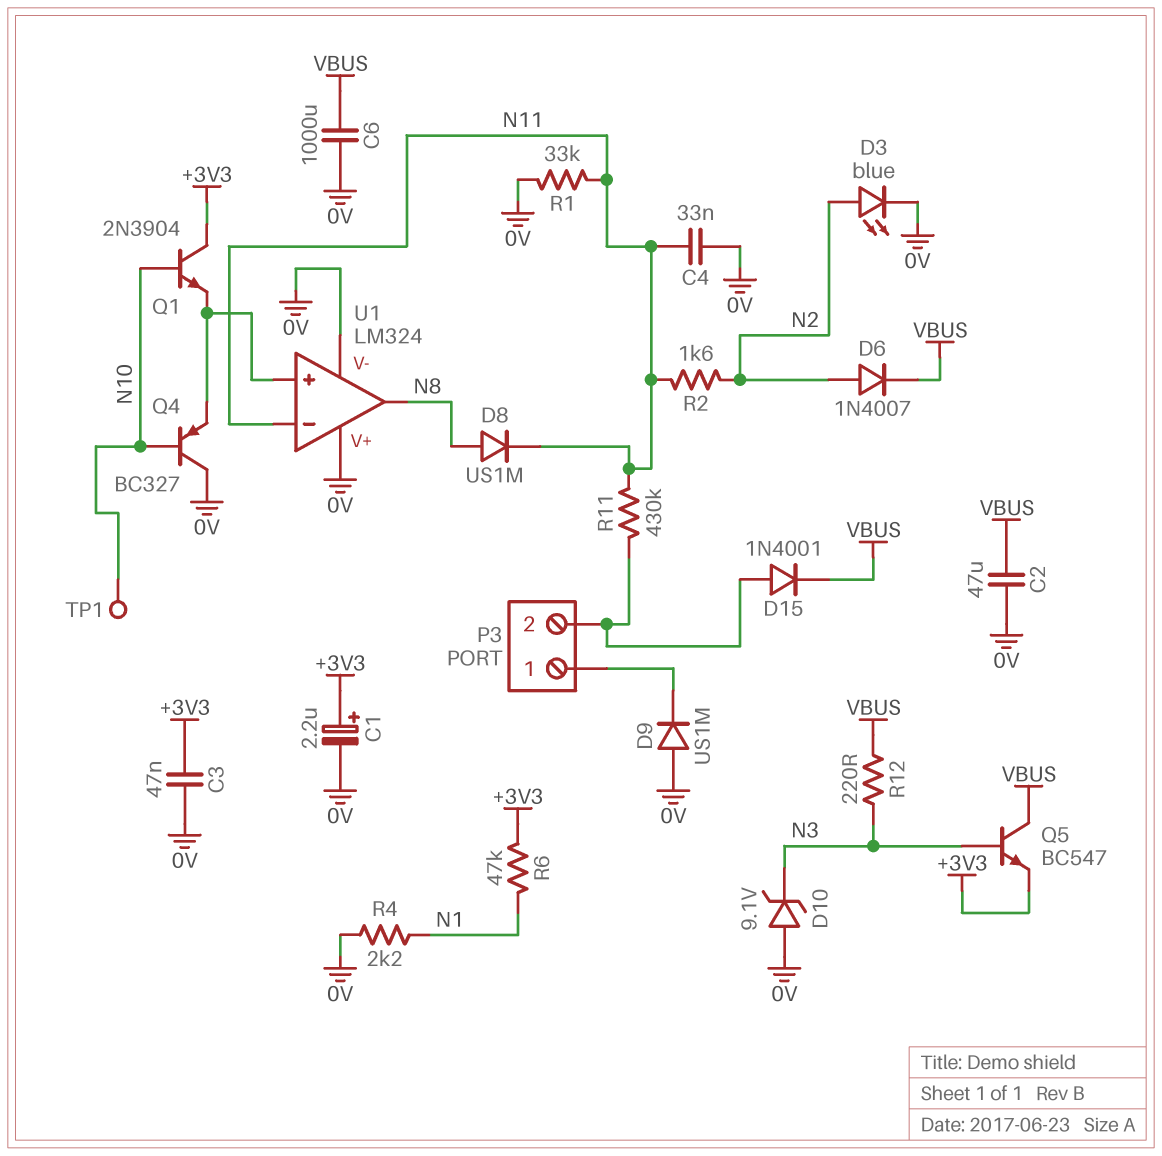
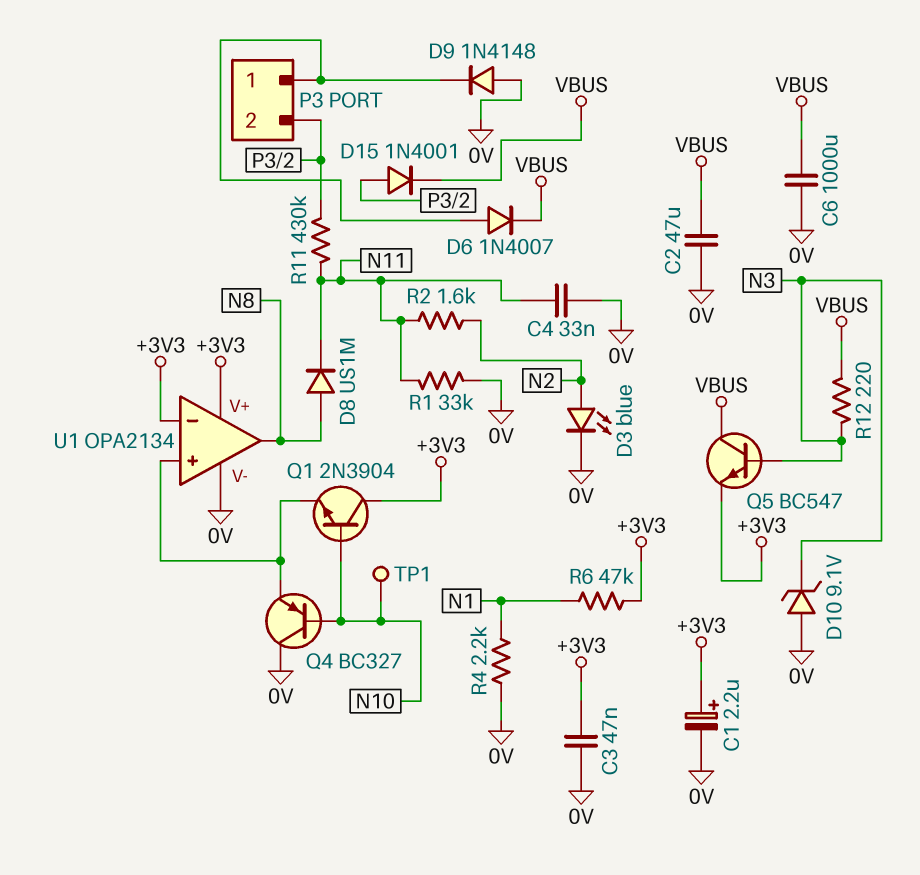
D6: diode 1N4007 (A N2, K VBUS) -> diode 1N4007 (A P3/1, K VBUS)
D9: diode US1M (A 0V, K P3/1) -> diode 1N4148 (A 0V, K P3/1)
U1: LM324 -> OPA2134
U1 pin V+: 0V -> +3V3
U1 pin in-: N11 -> +3V3

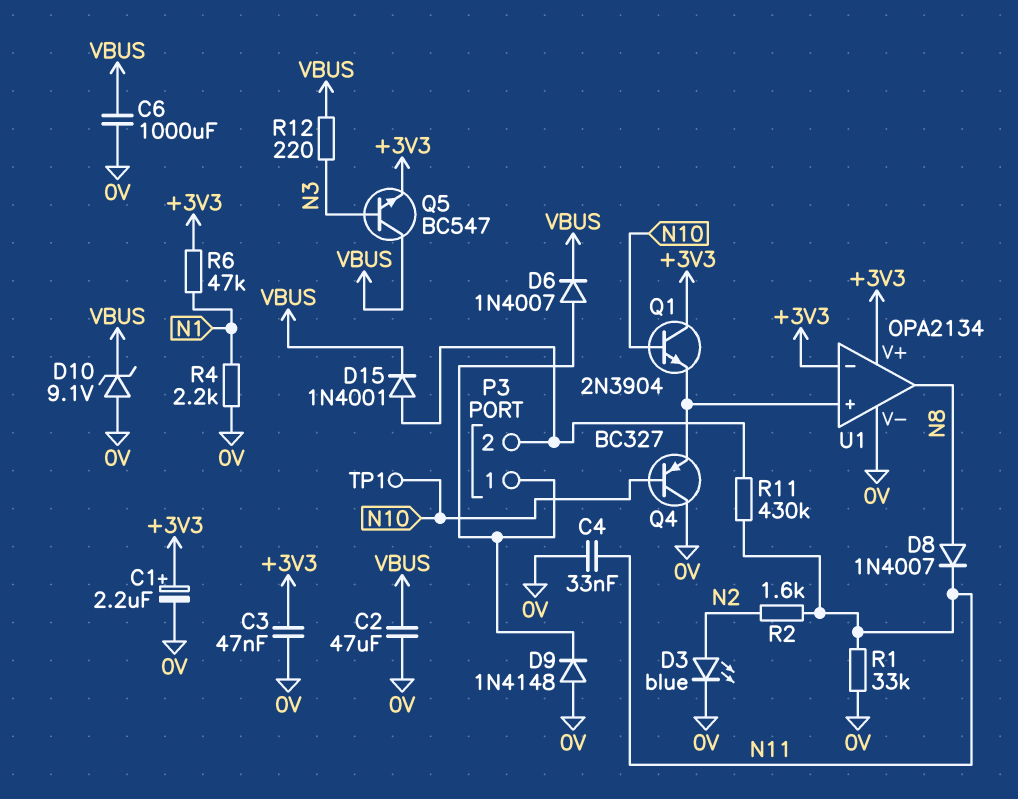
D8: diode US1M (A N8, K N11) -> diode 1N4007 (A N8, K N11)
D10: zener 9.1V (A 0V, K N3) -> zener 9.1V (A 0V, K VBUS)

